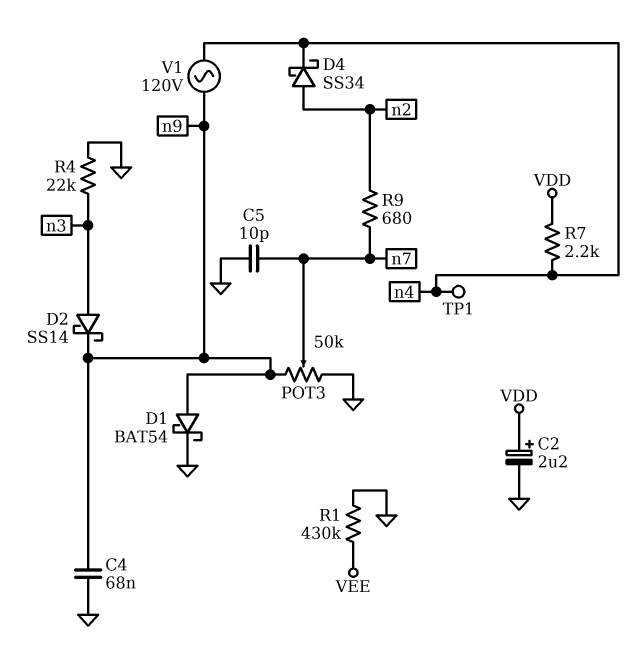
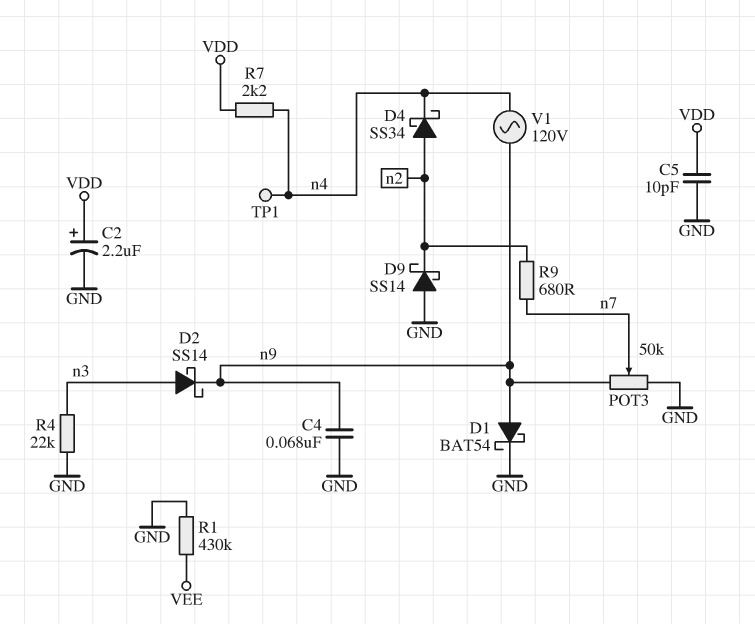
C5: 10pF (GND, n7) -> 10pF (GND, VDD)
D9: none -> schottky SS14 (A GND, K n2)

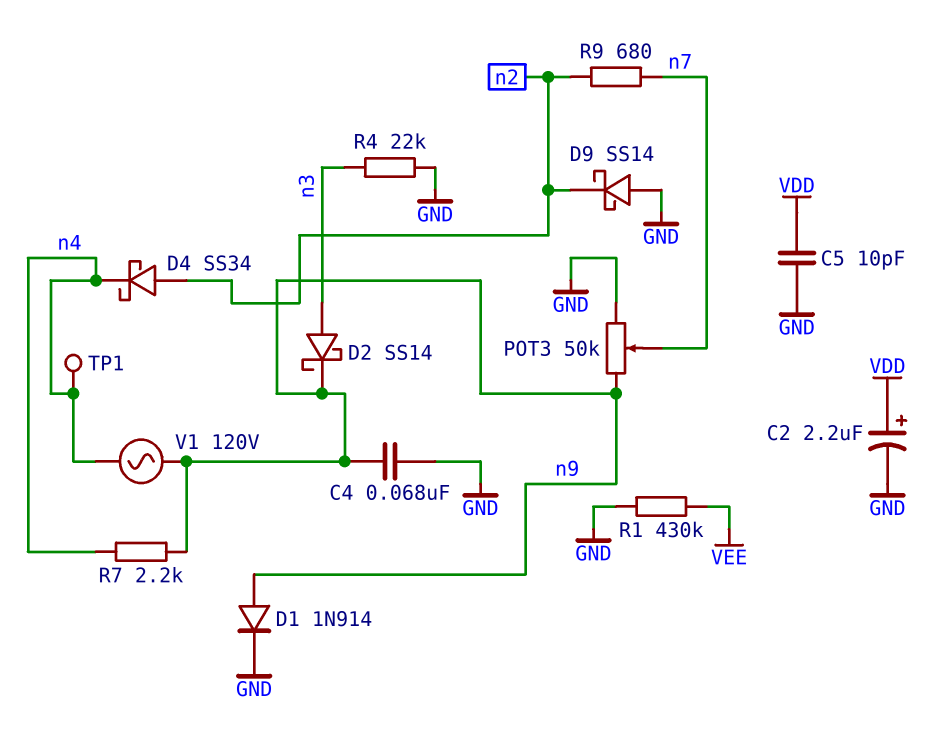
D1: schottky BAT54 (A n9, K GND) -> diode 1N914 (A n9, K GND)
R7: 2.2k (VDD, n4) -> 2.2k (n4, n9)

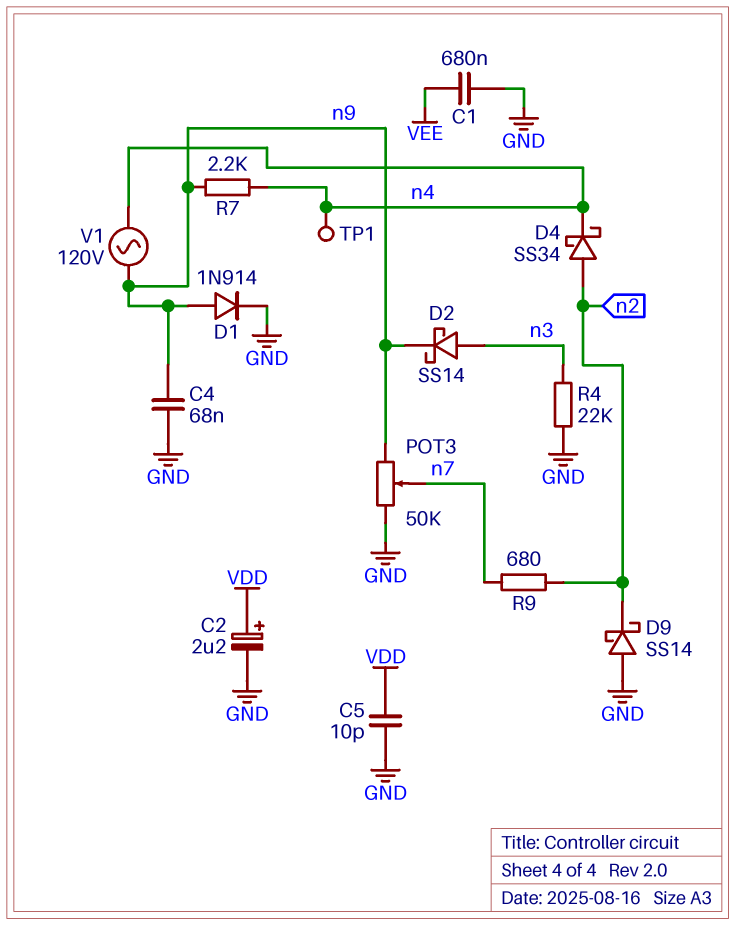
C1: none -> 680nF (GND, VEE)
R1: 430k (GND, VEE) -> none

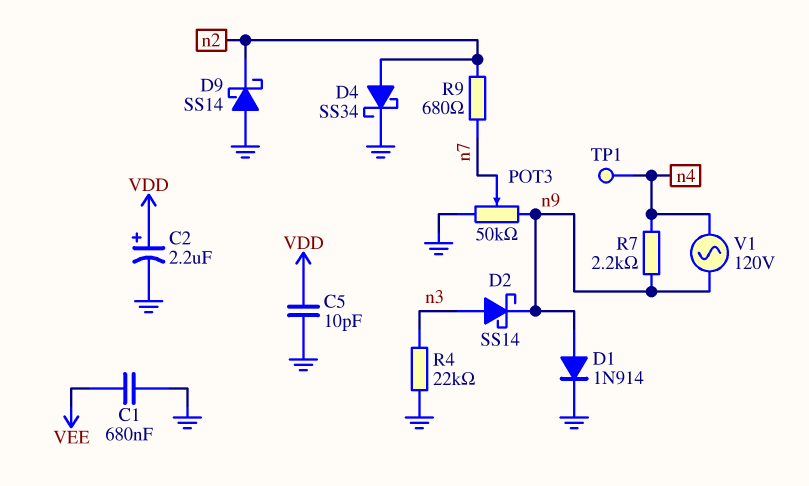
C4: 68nF (GND, n9) -> none
D4: schottky SS34 (A n2, K n4) -> schottky SS34 (A n2, K GND)

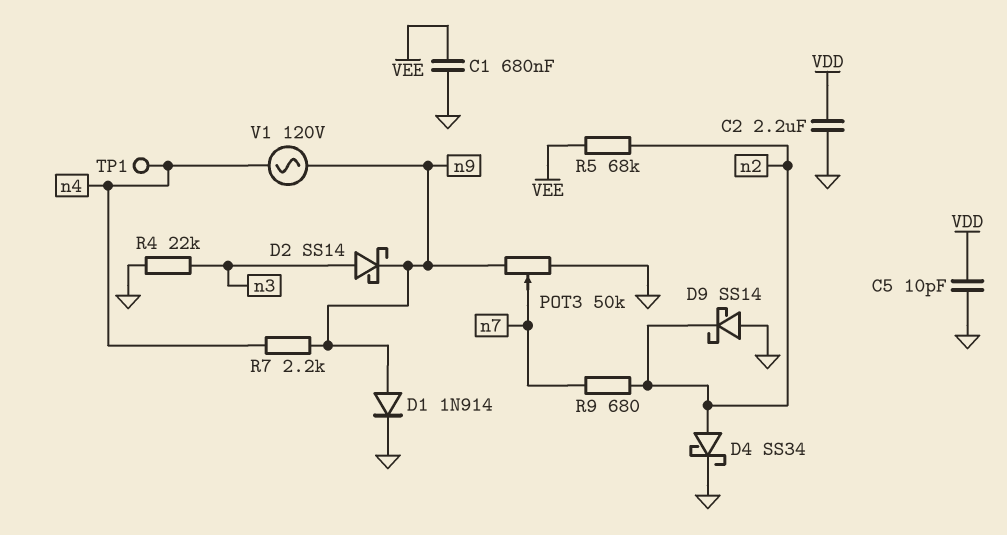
C2: 2.2uF (plus VDD, minus GND) -> 2.2uF (GND, VDD)
R5: none -> 68k (VEE, n2)

